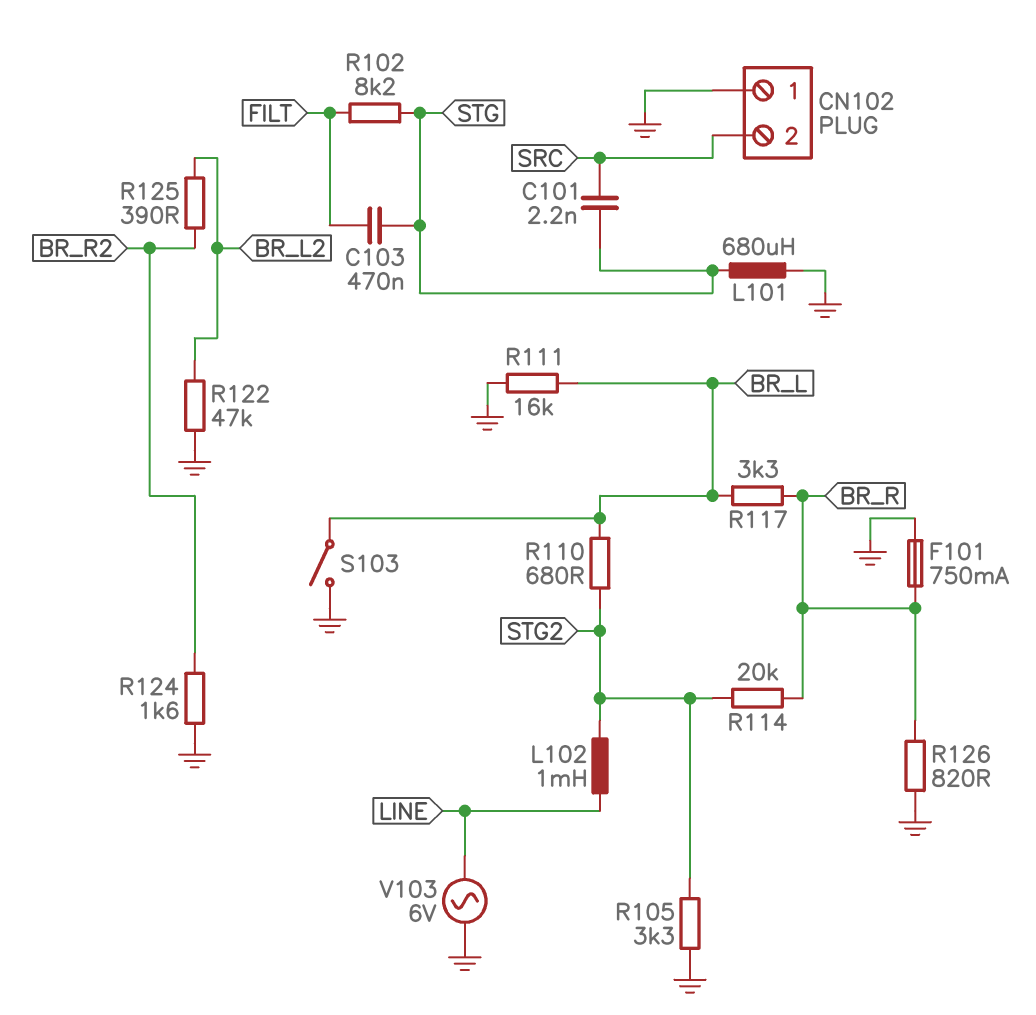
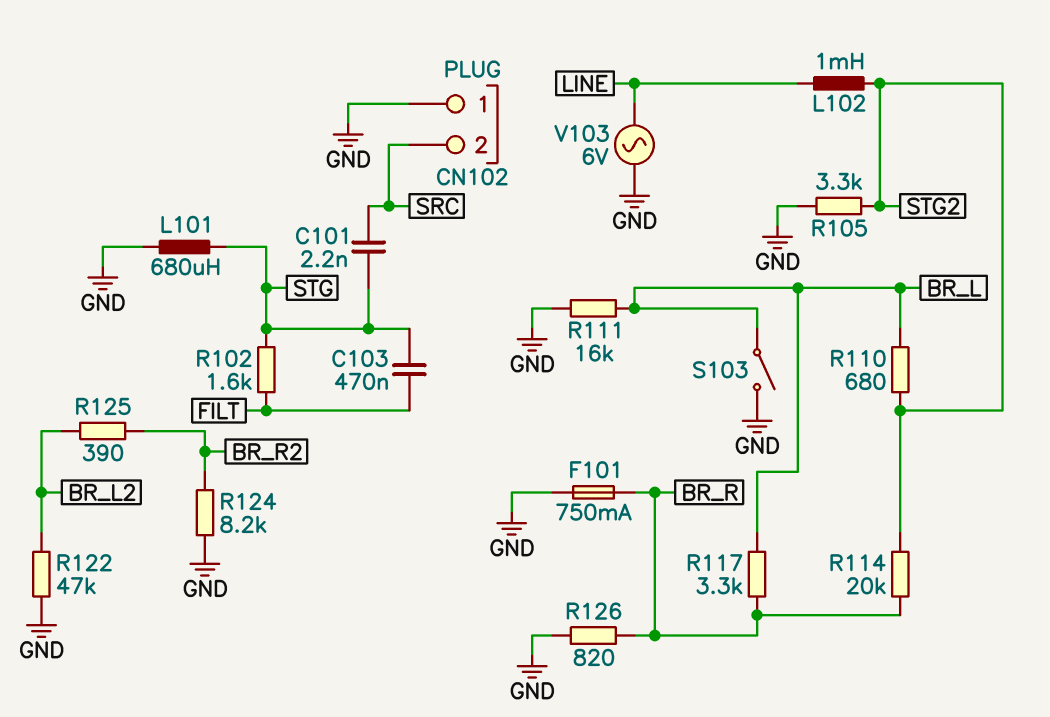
R102: 8.2k (FILT, STG) -> 1.6k (FILT, STG)
R124: 1.6k (BR_R2, GND) -> 8.2k (BR_R2, GND)

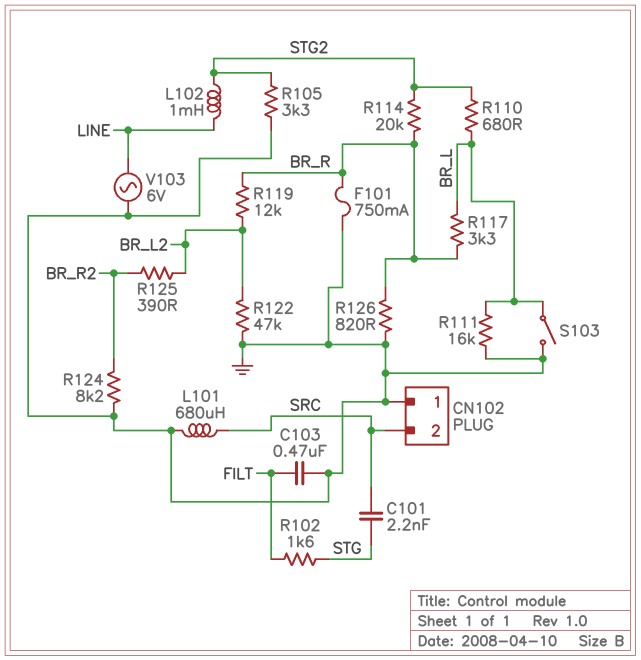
C103: 470nF (FILT, STG) -> 470nF (FILT, GND)
L101: 680uH (GND, STG) -> 680uH (GND, SRC)
R119: none -> 12k (BR_L2, BR_R)

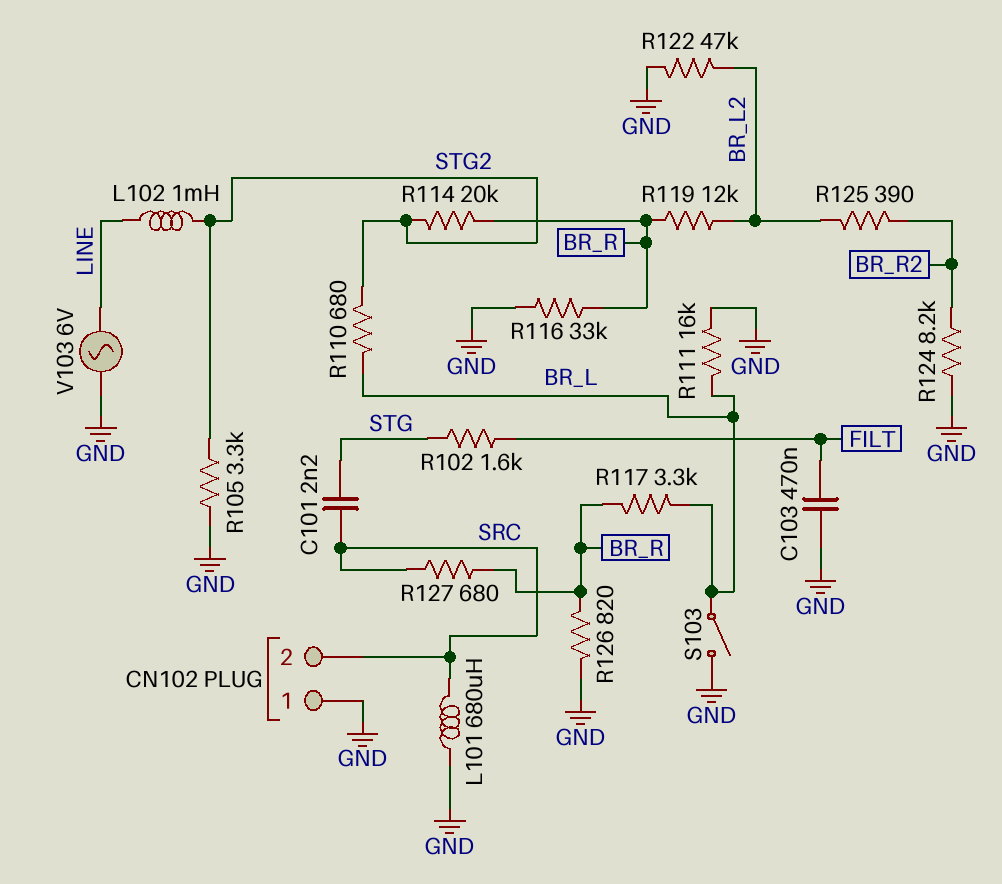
F101: 750mA (BR_R, GND) -> none
R116: none -> 33k (BR_R, GND)
R127: none -> 680 (BR_R, SRC)

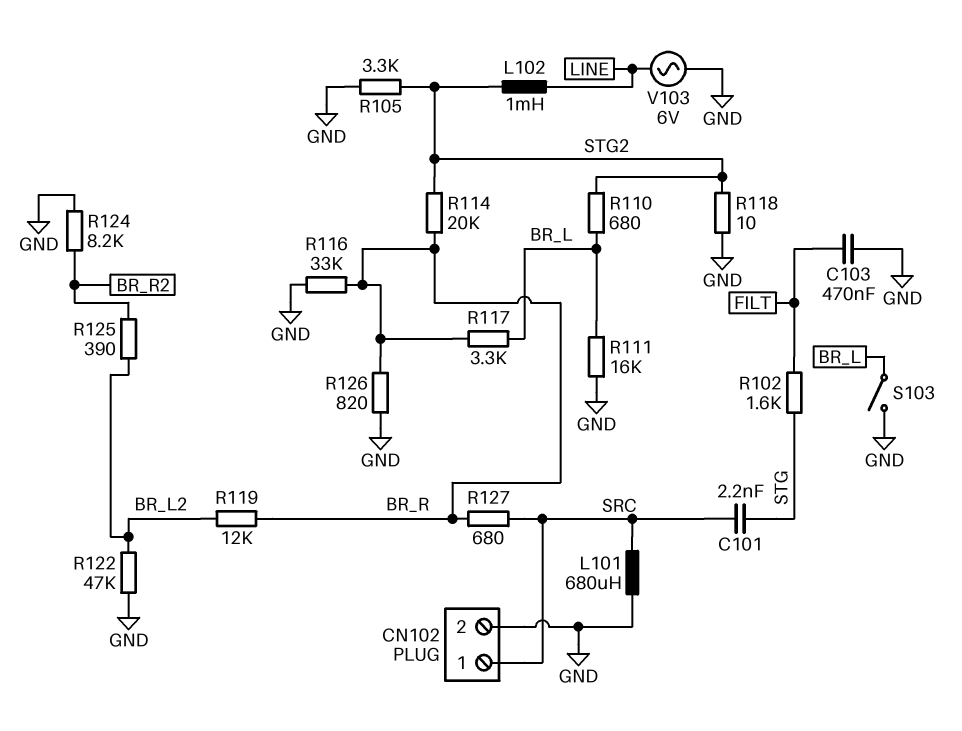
CN102 pin 1: GND -> SRC
CN102 pin 2: SRC -> GND
R118: none -> 10 (GND, STG2)

